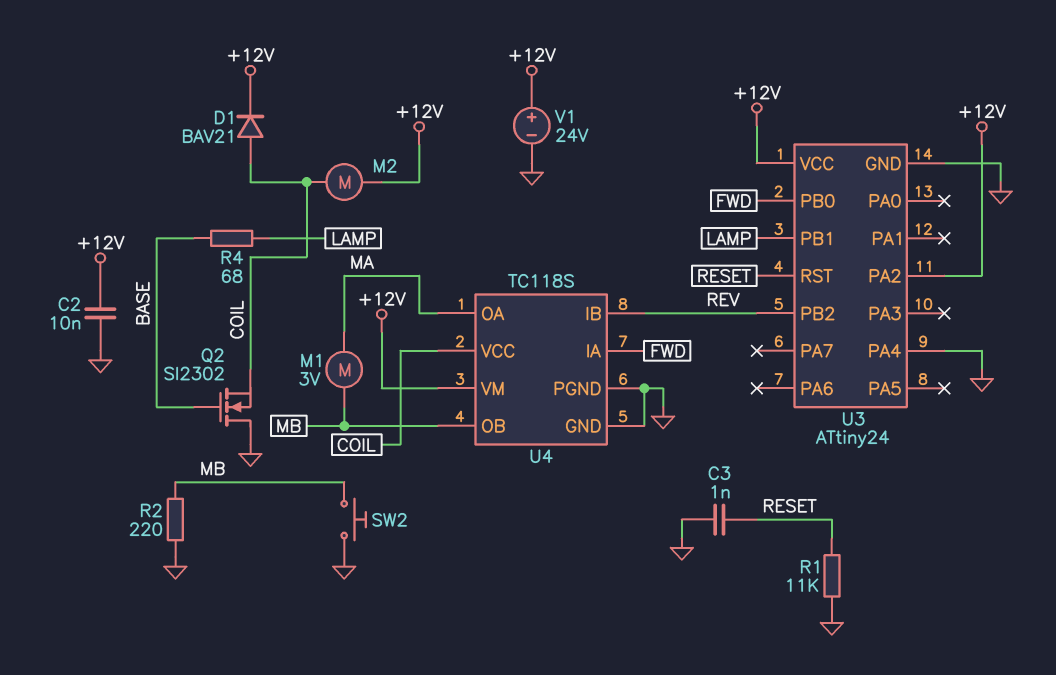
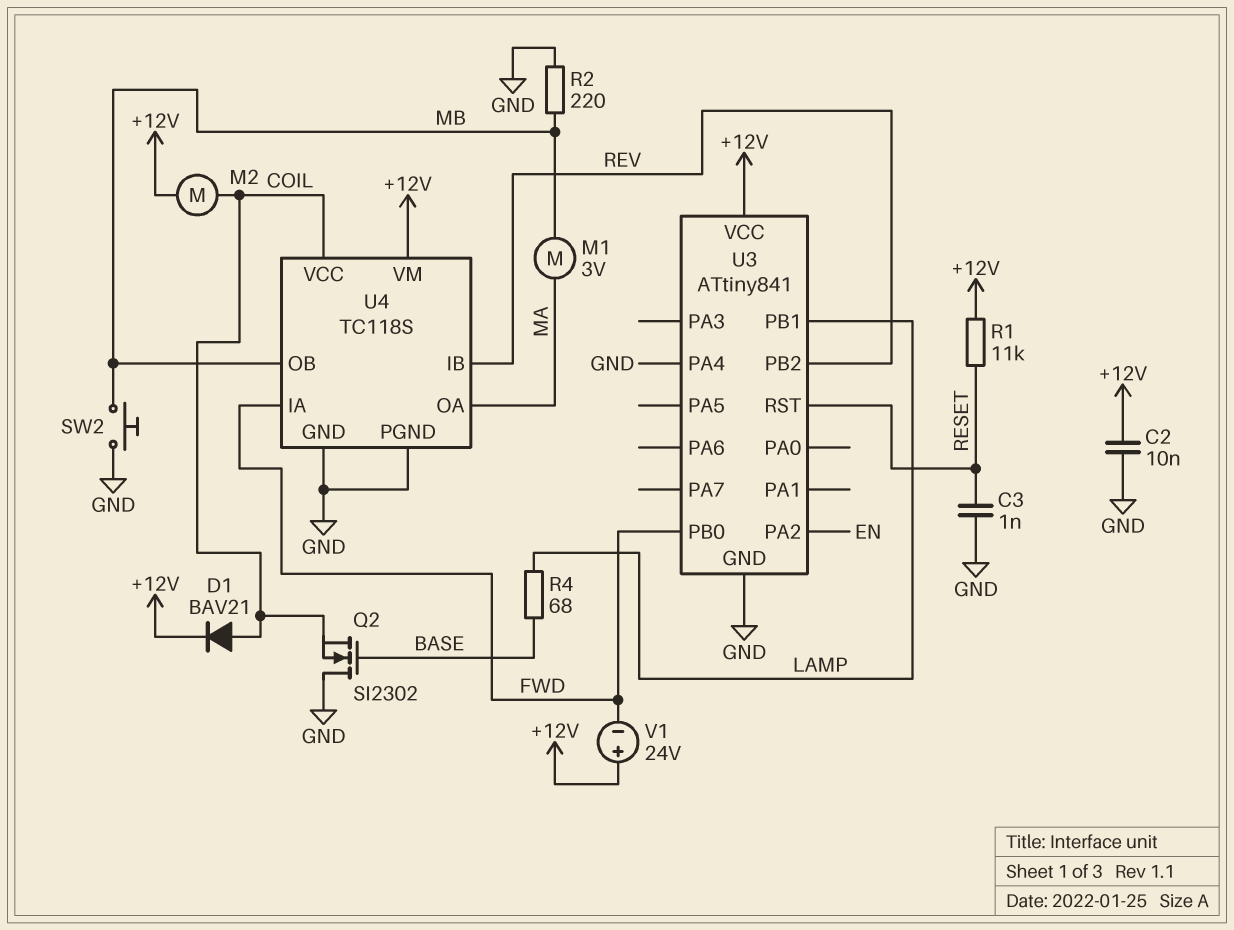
R1: 11k (GND, RESET) -> 11k (+12V, RESET)
U3: ATtiny24 -> ATtiny841
U3 pin PA2: +12V -> EN
V1: 24V (plus +12V, minus GND) -> 24V (plus +12V, minus FWD)

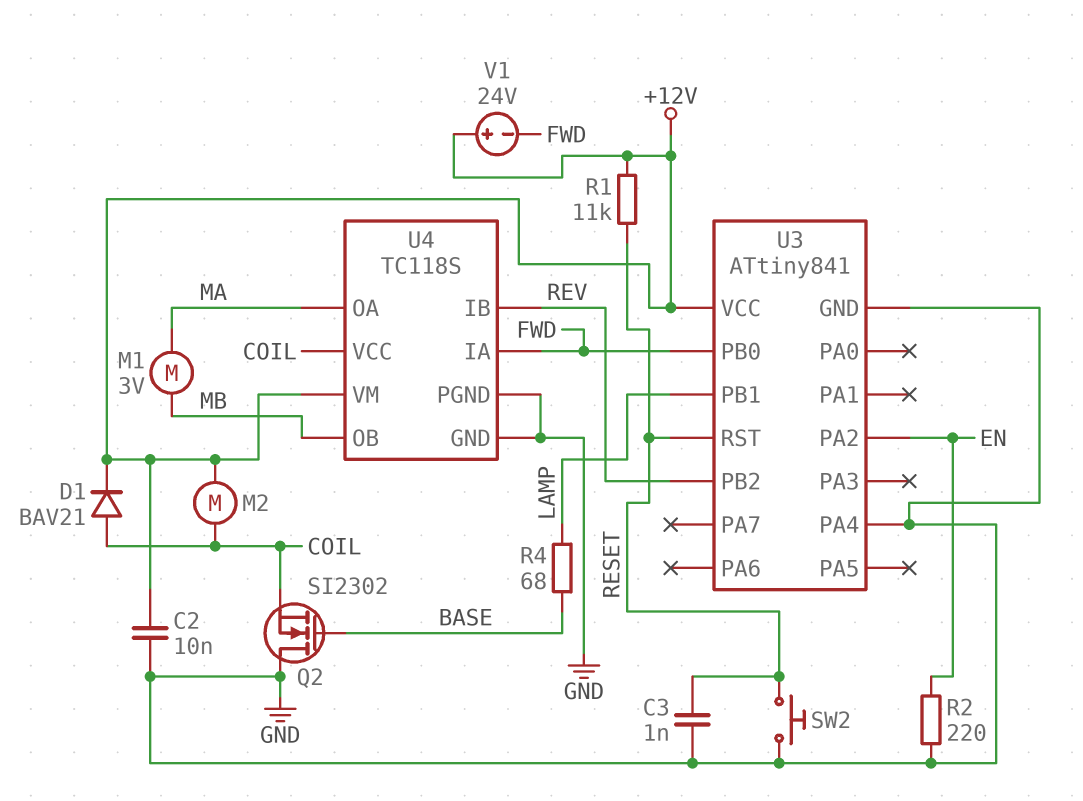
R2: 220 (GND, MB) -> 220 (EN, GND)
SW2: button (GND, MB) -> button (GND, RESET)

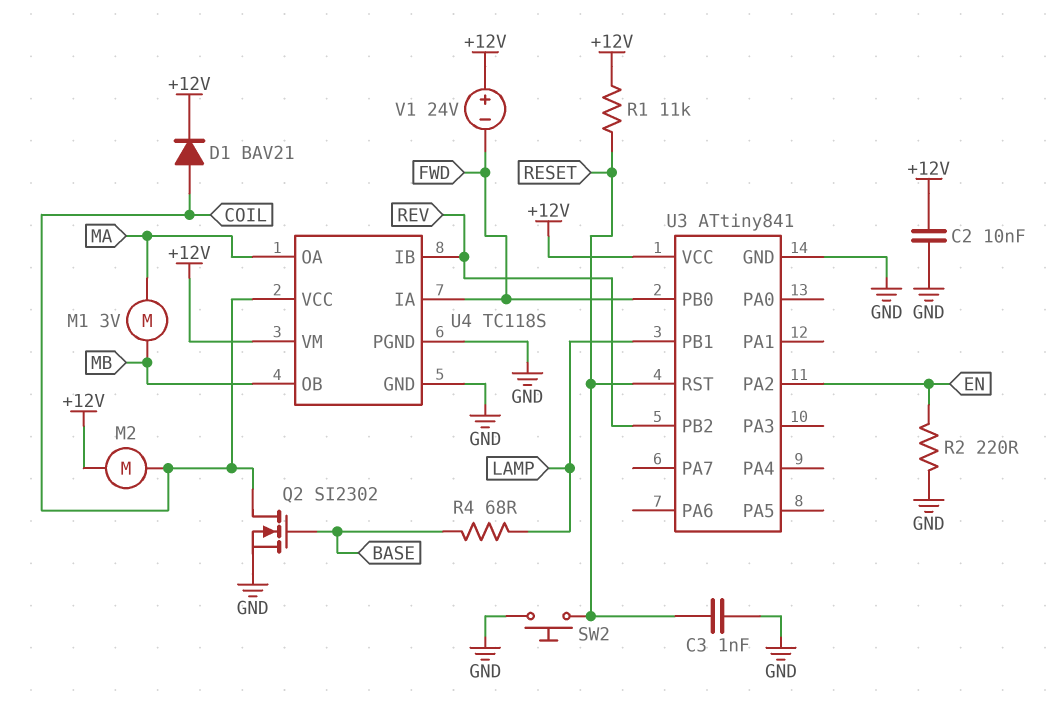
Q2: NMOS SI2302 (G BASE, D GND, S COIL) -> NMOS SI2302 (G BASE, D COIL, S GND)
U3 pin PA4: GND -> none

